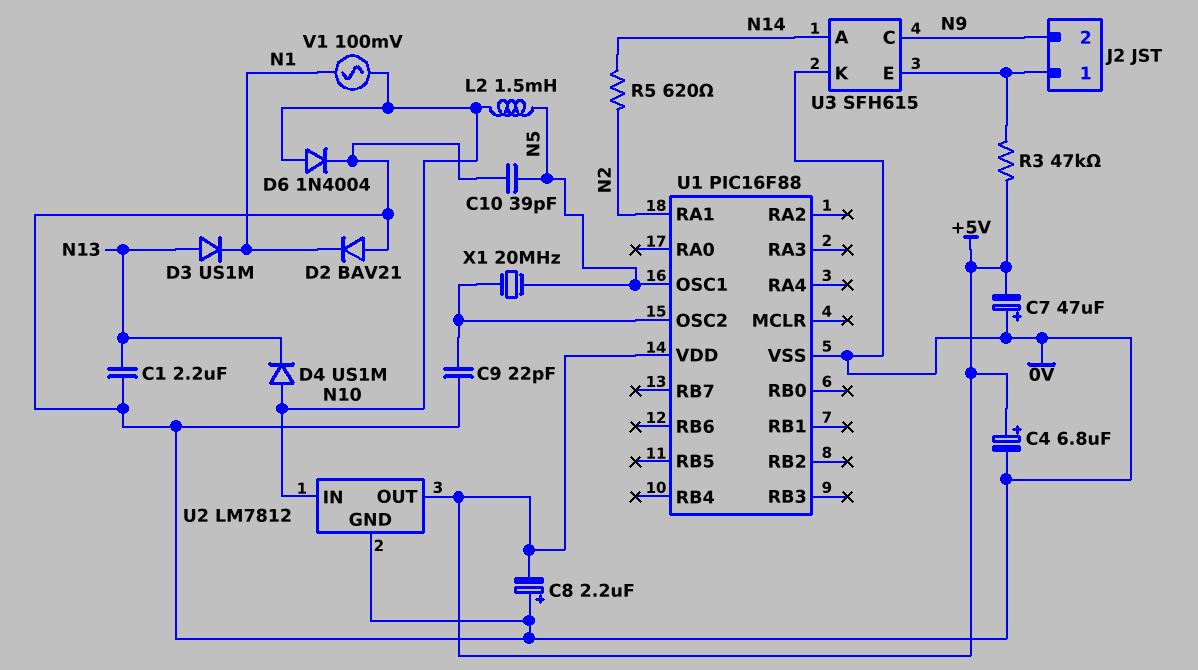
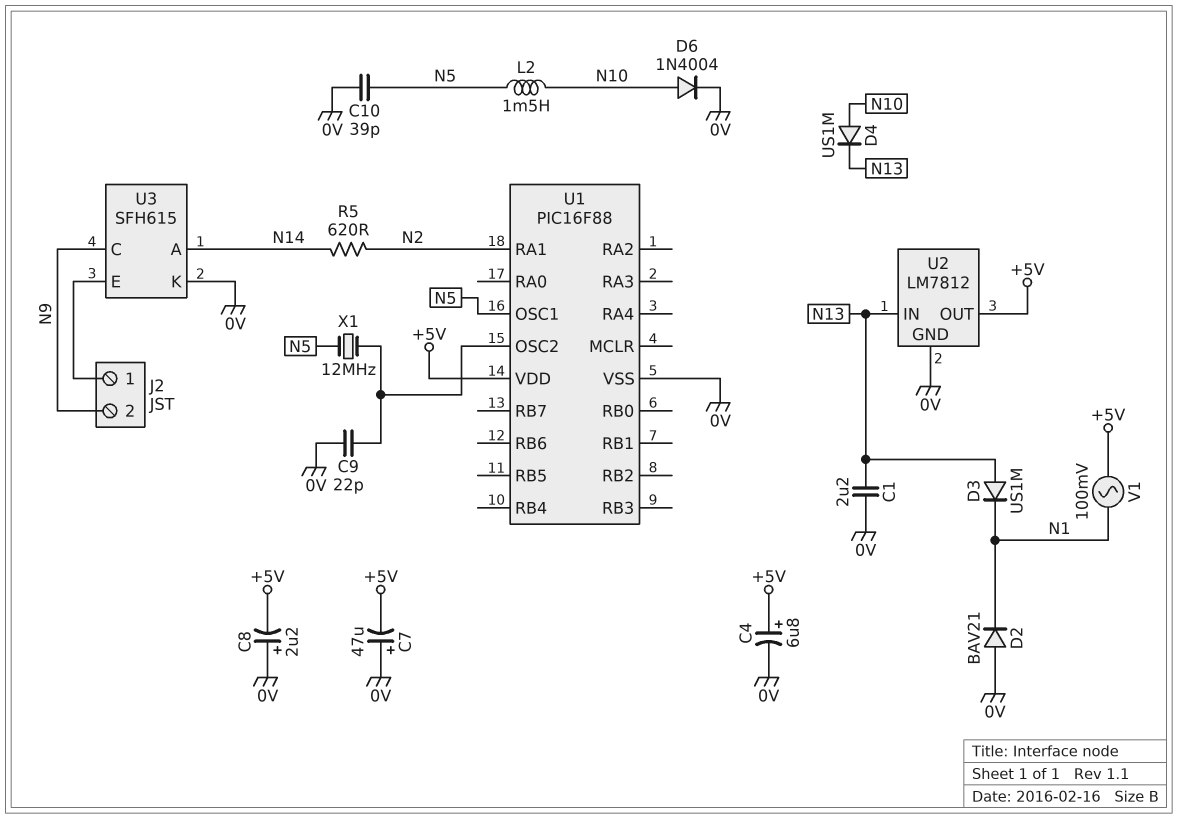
R3: 47k (+5V, J2/1) -> none
U2 pin IN: N10 -> N13
V1: AC 100mV (N1, N10) -> AC 100mV (+5V, N1)
X1: 20MHz (N5, U1/OSC2) -> 12MHz (N5, U1/OSC2)

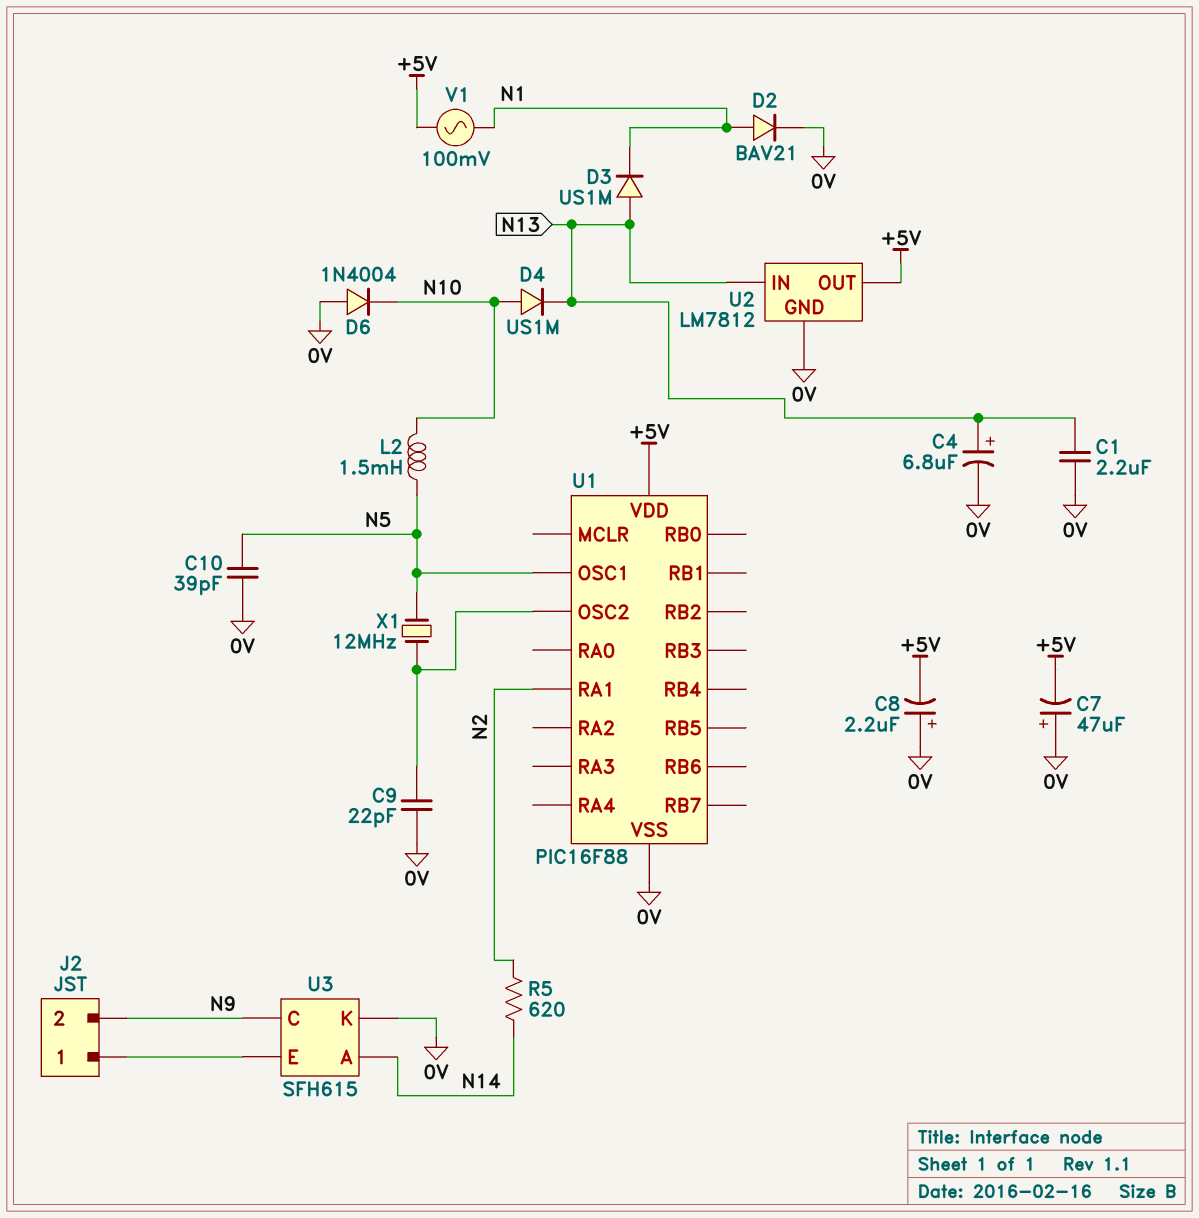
C4: 6.8uF (plus +5V, minus 0V) -> 6.8uF (plus N13, minus 0V)
D2: diode BAV21 (A 0V, K N1) -> diode BAV21 (A N1, K 0V)
D6: diode 1N4004 (A N10, K 0V) -> diode 1N4004 (A 0V, K N10)

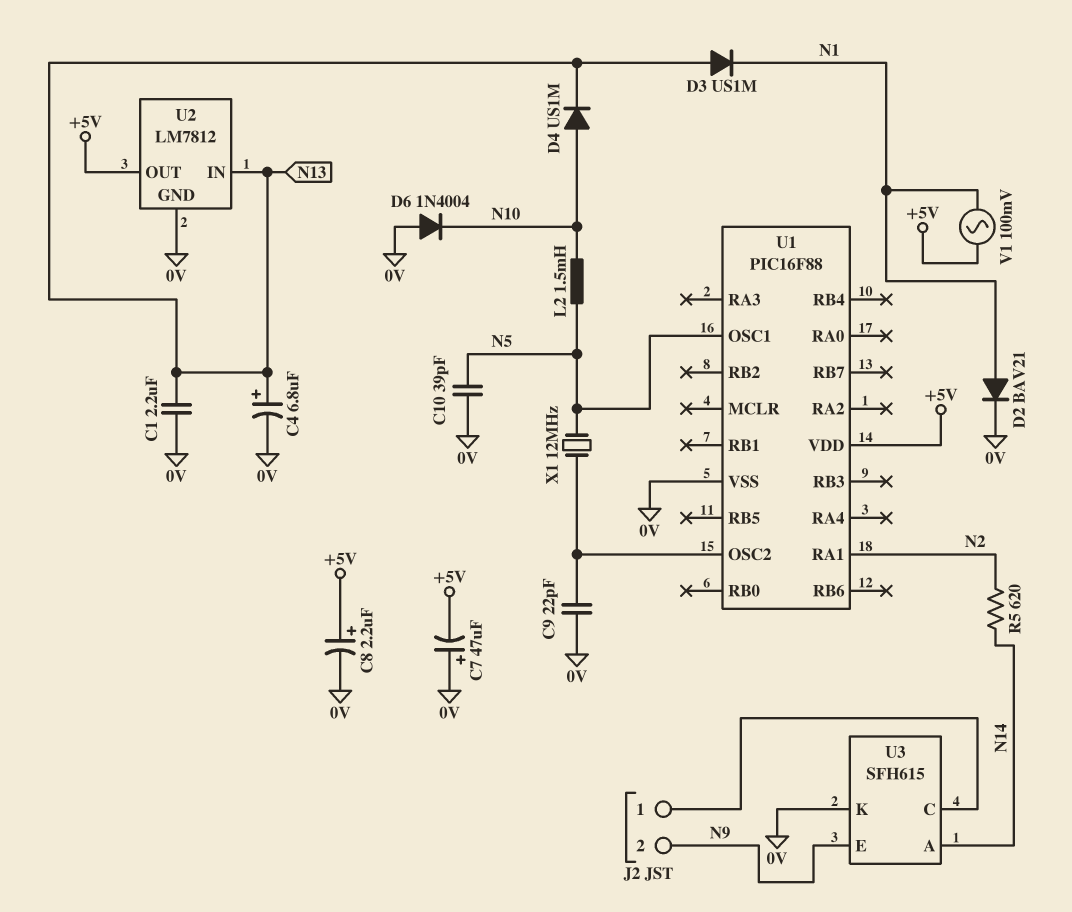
C8: 2.2uF (plus 0V, minus +5V) -> 2.2uF (plus +5V, minus 0V)
U3 pin C: N9 -> J2/1
U3 pin E: J2/1 -> N9

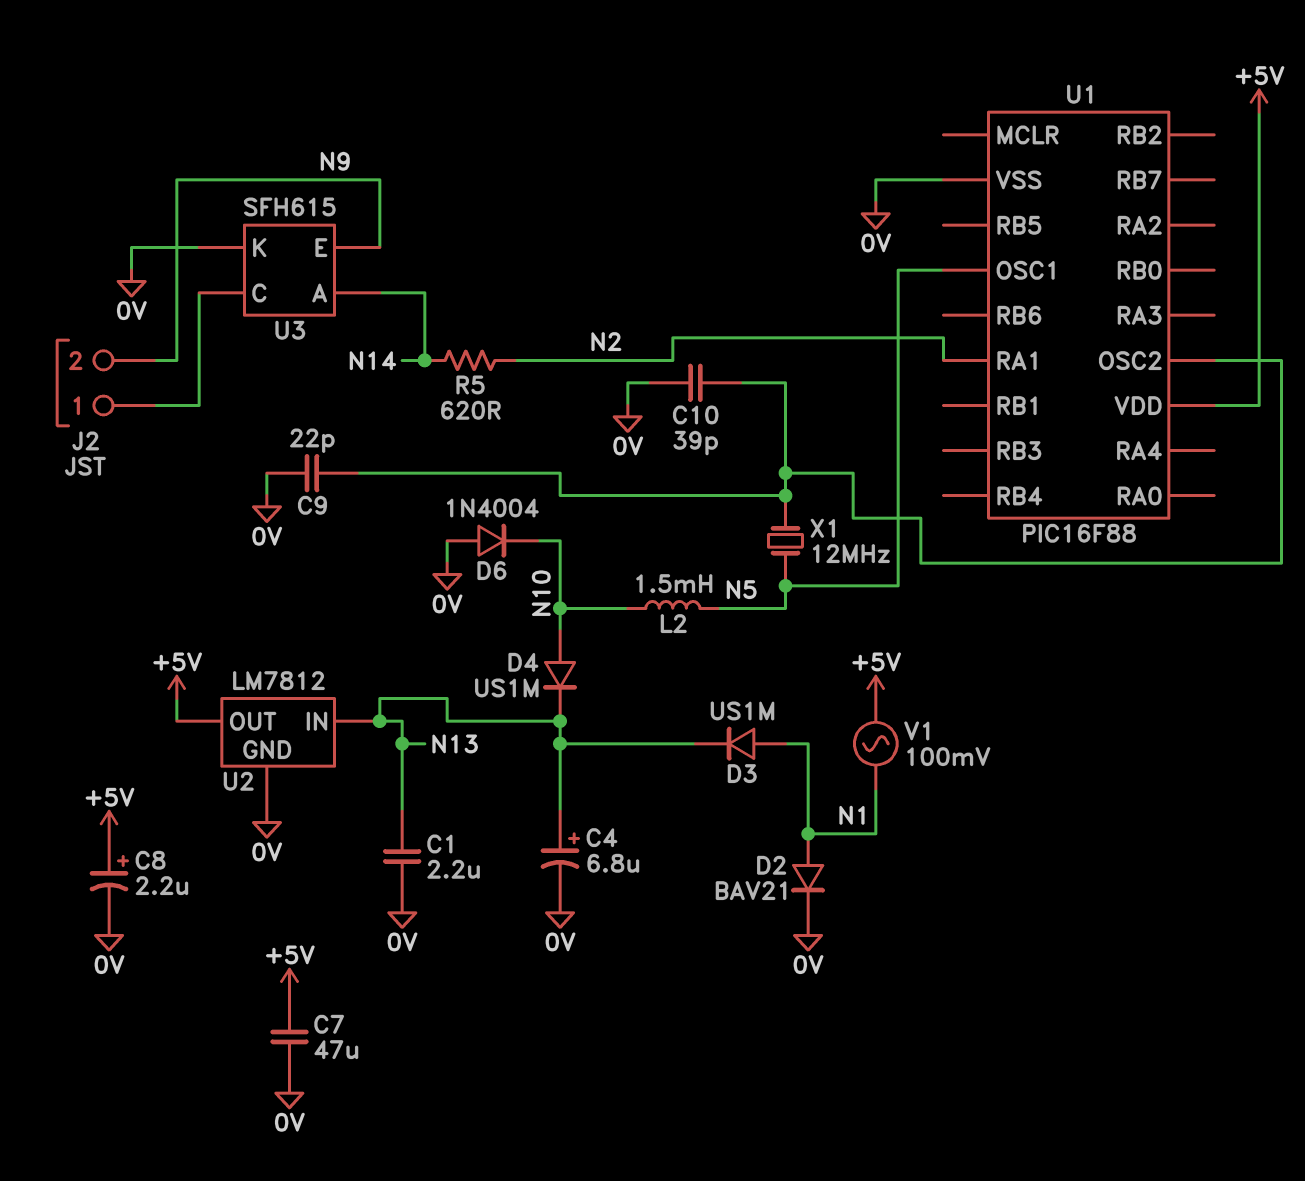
C7: 47uF (plus 0V, minus +5V) -> 47uF (+5V, 0V)
C10: 39pF (0V, N5) -> 39pF (0V, U1/OSC2)
D3: diode US1M (A N13, K N1) -> diode US1M (A N1, K N13)

